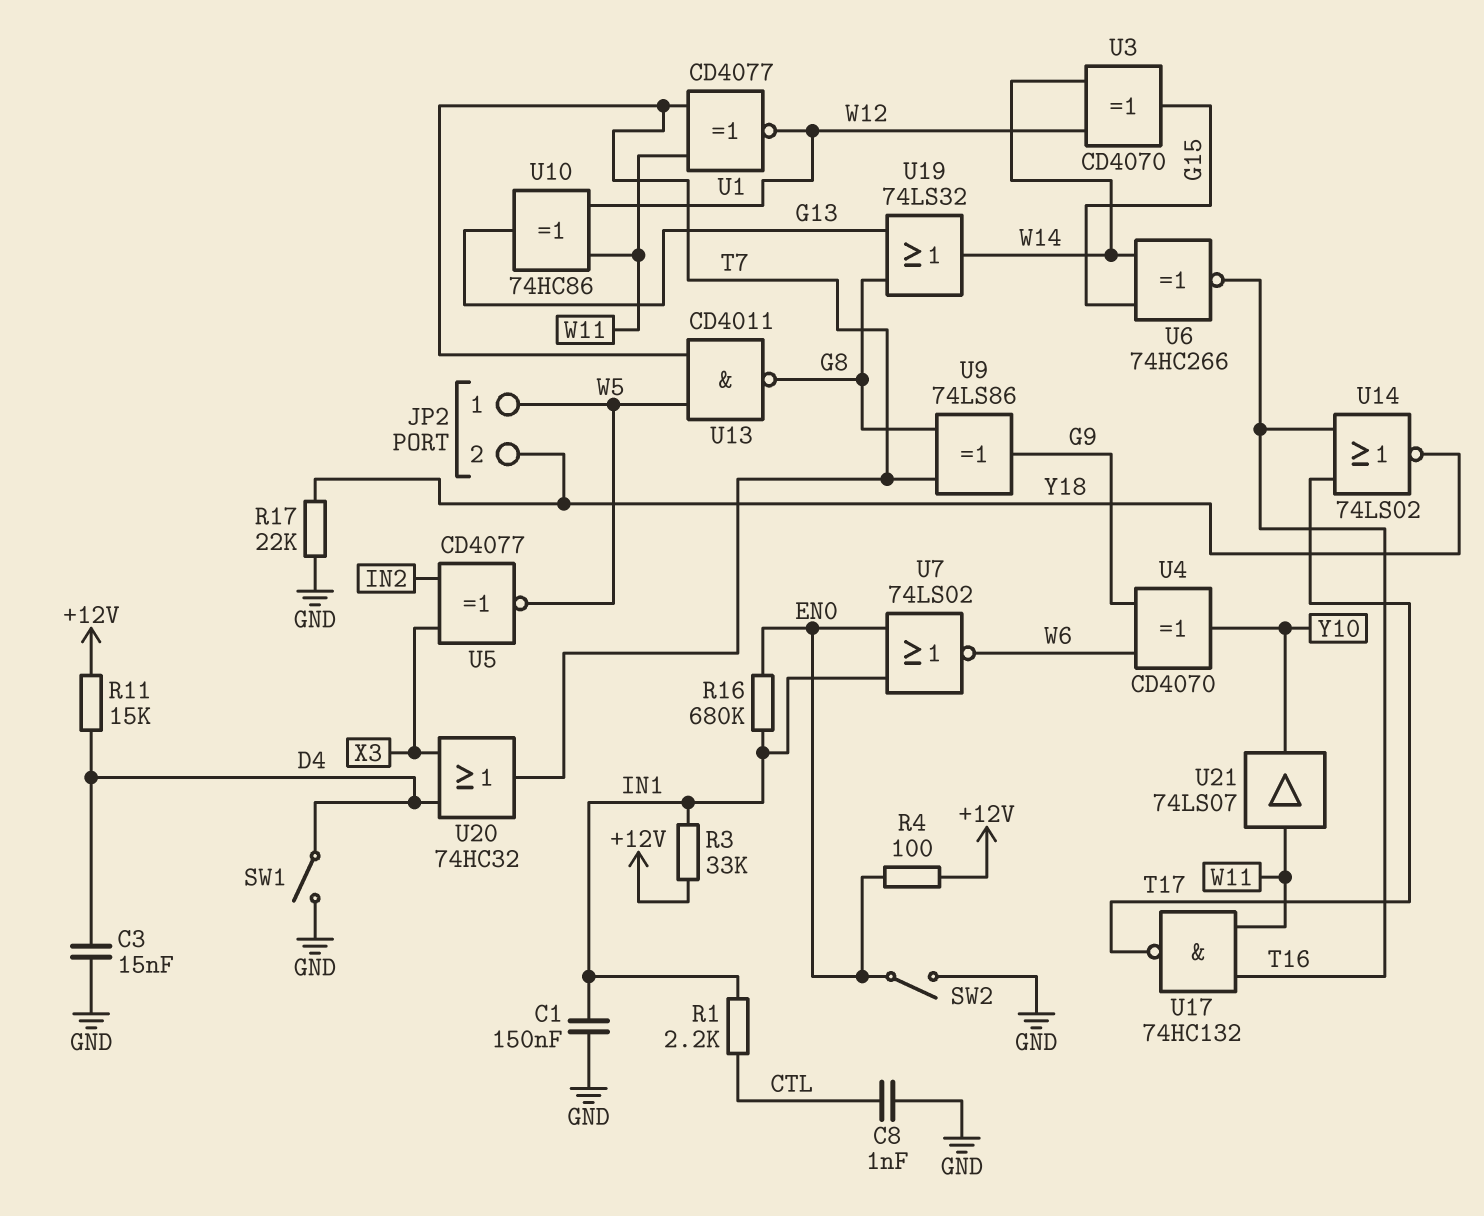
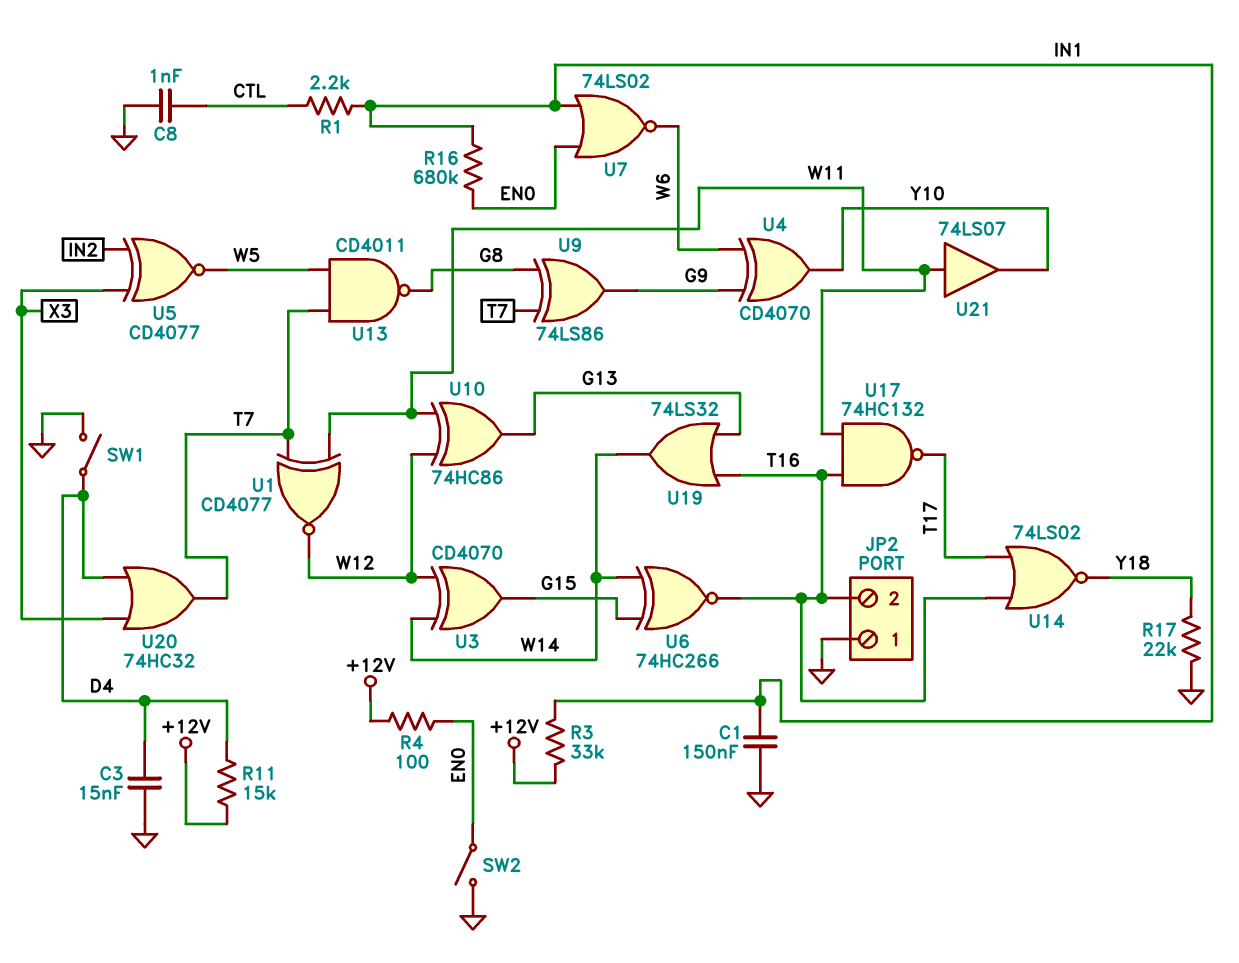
JP2 pin 1: W5 -> GND
JP2 pin 2: Y18 -> T16
U19: OR 74LS32 (in G8, in G13, out W14) -> OR 74LS32 (in G13, in T16, out W14)

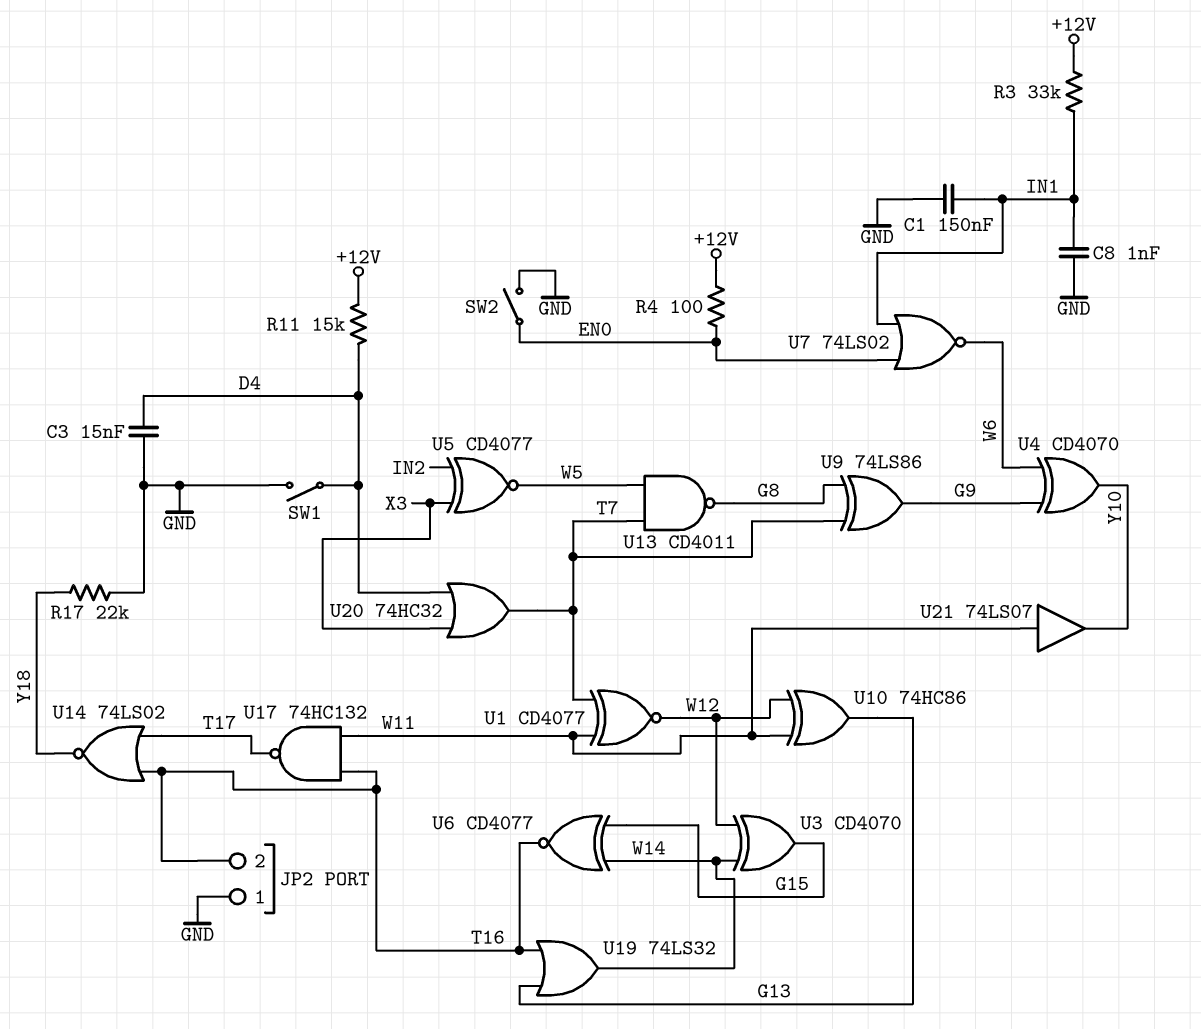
C8: 1nF (CTL, GND) -> 1nF (GND, IN1)
R1: 2.2k (CTL, IN1) -> none
R16: 680k (EN0, IN1) -> none
U6: XNOR 74HC266 (in G15, in W14, out T16) -> XNOR CD4077 (in G15, in W14, out T16)

